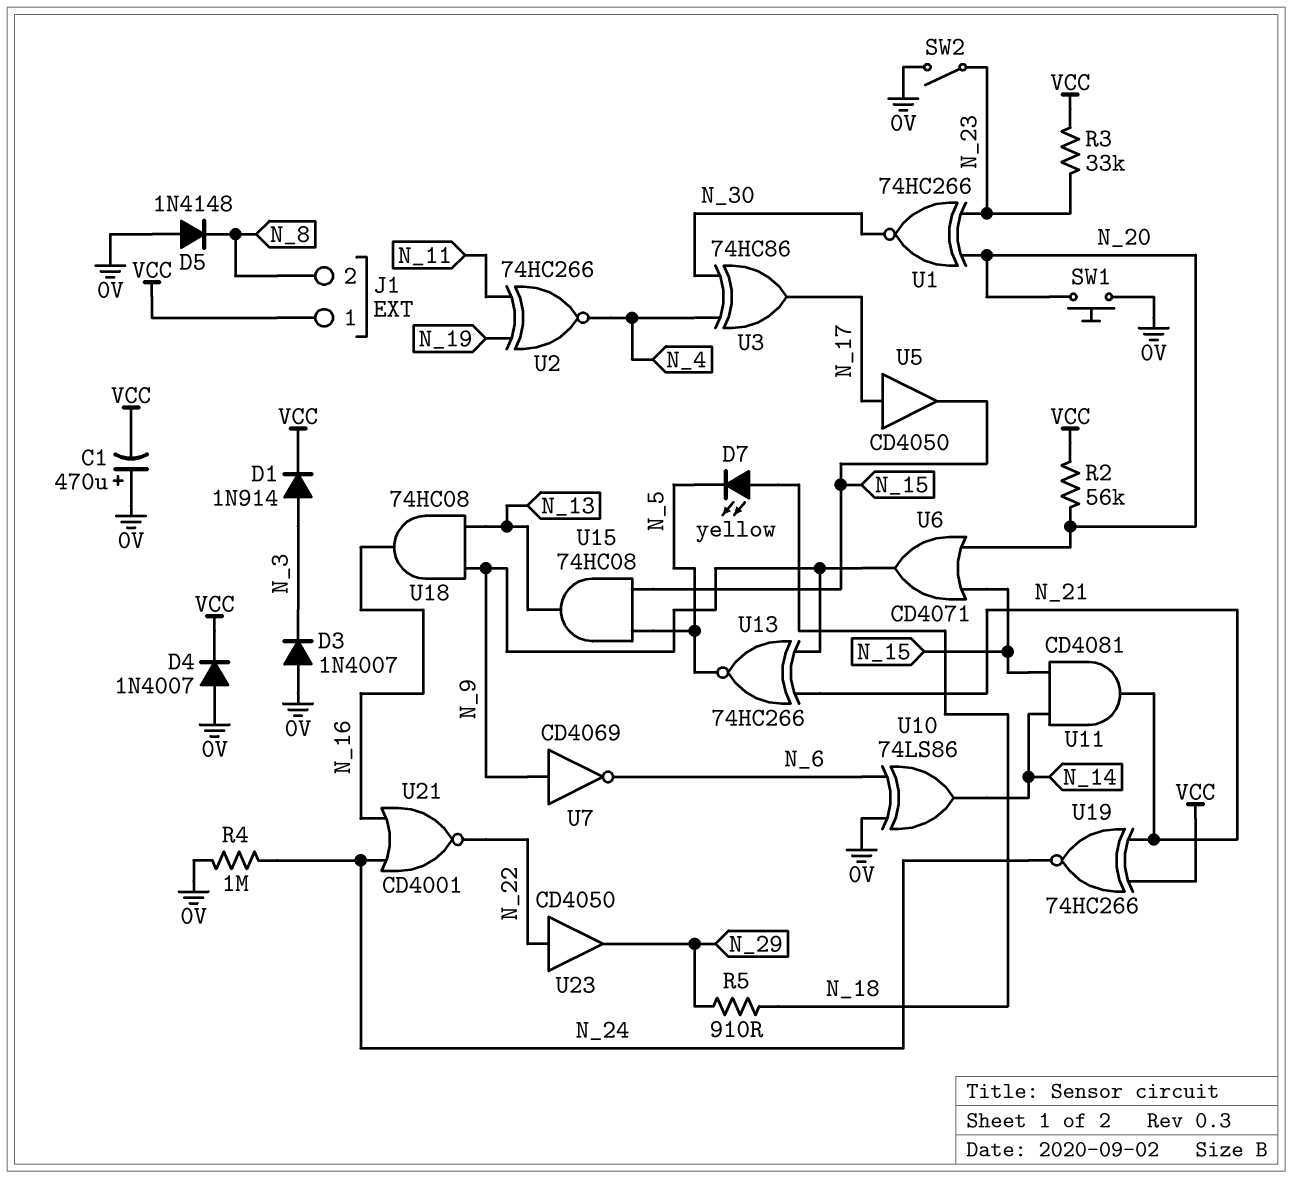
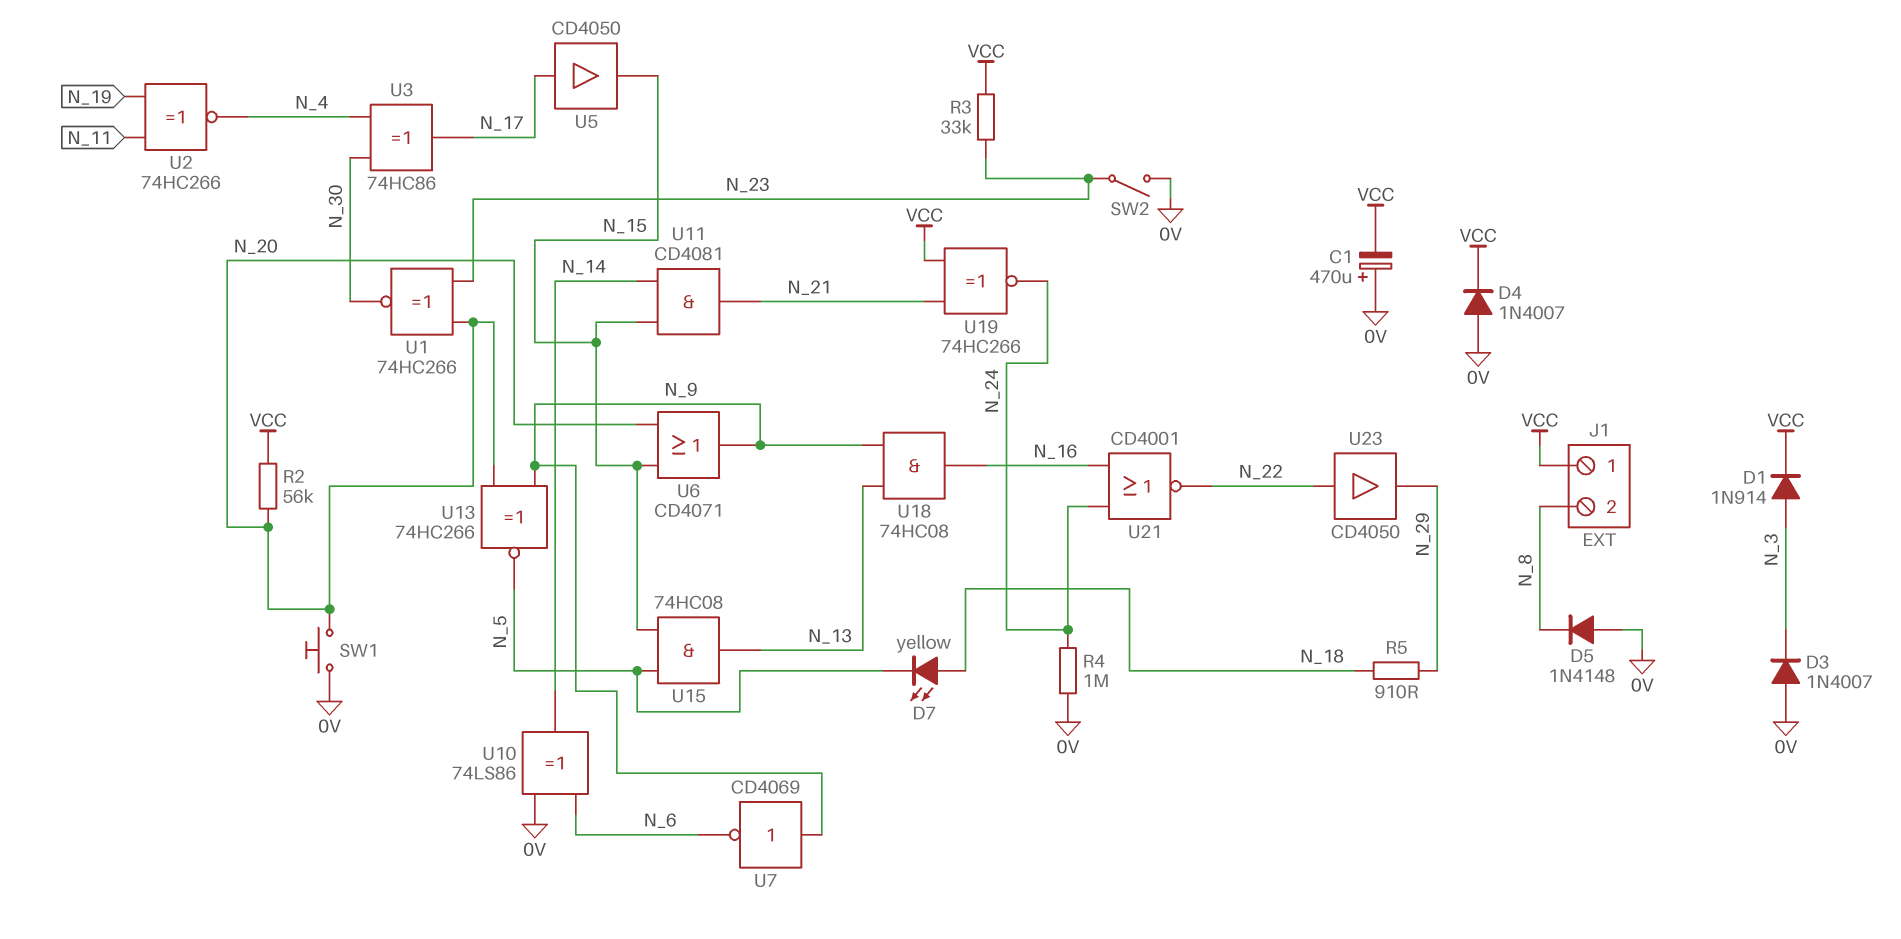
U13: XNOR 74HC266 (in N_9, in N_21, out N_5) -> XNOR 74HC266 (in N_9, in N_20, out N_5)

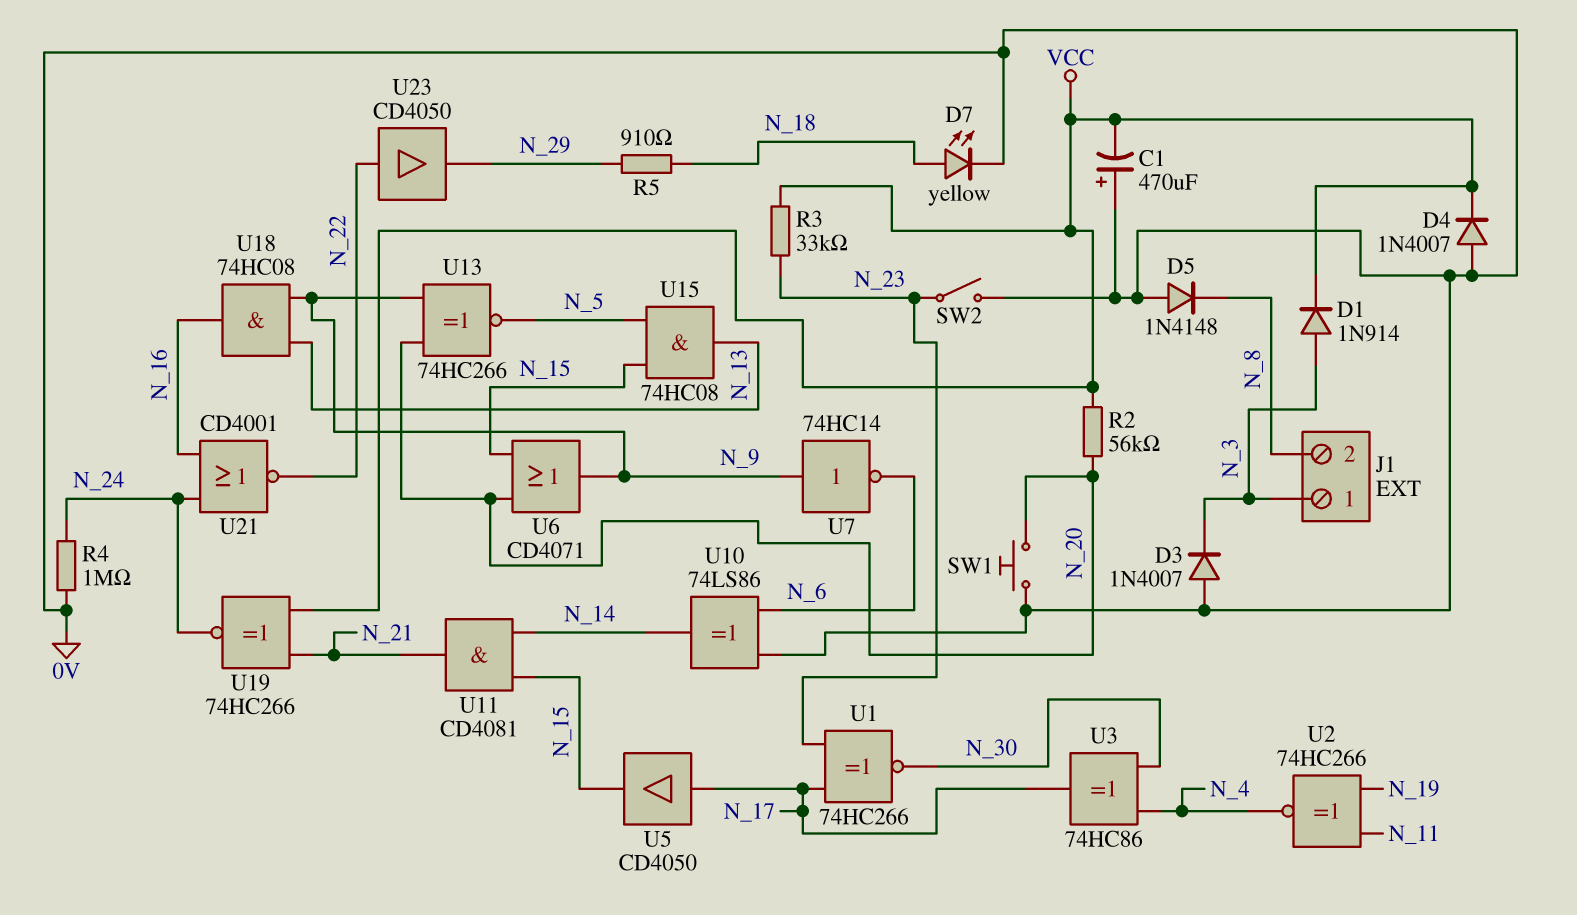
D7: LED yellow (A N_18, K N_5) -> LED yellow (A N_18, K 0V)
J1 pin 1: VCC -> N_3
U1: XNOR 74HC266 (in N_20, in N_23, out N_30) -> XNOR 74HC266 (in N_17, in N_23, out N_30)
U7: NOT CD4069 (in N_9, out N_6) -> NOT 74HC14 (in N_9, out N_6)

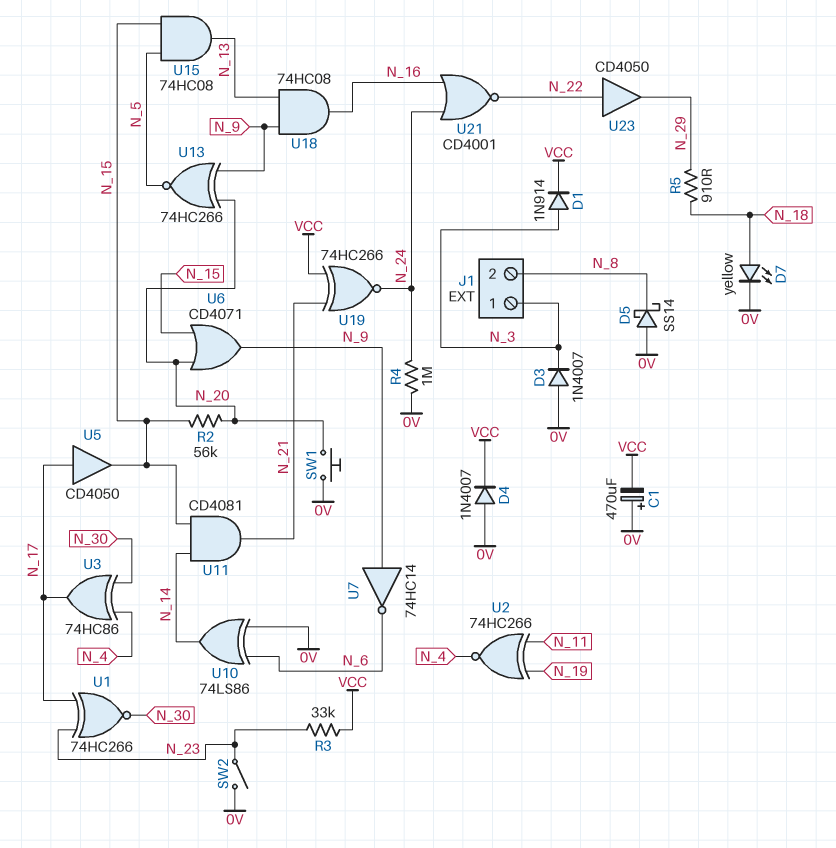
D5: diode 1N4148 (A 0V, K N_8) -> schottky SS14 (A 0V, K N_8)
R2: 56k (N_20, VCC) -> 56k (N_15, N_20)

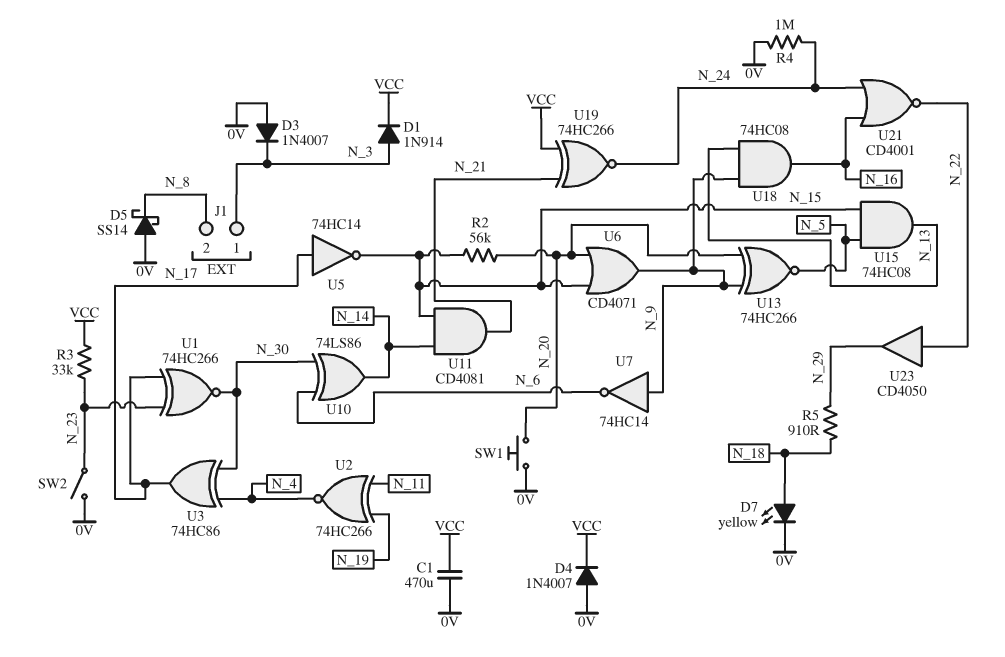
C1: 470uF (plus 0V, minus VCC) -> 470uF (0V, VCC)
U5: buffer CD4050 (in N_17, out N_15) -> NOT 74HC14 (in N_17, out N_15)
U10: XOR 74LS86 (in 0V, in N_6, out N_14) -> XOR 74LS86 (in N_6, in N_30, out N_14)

